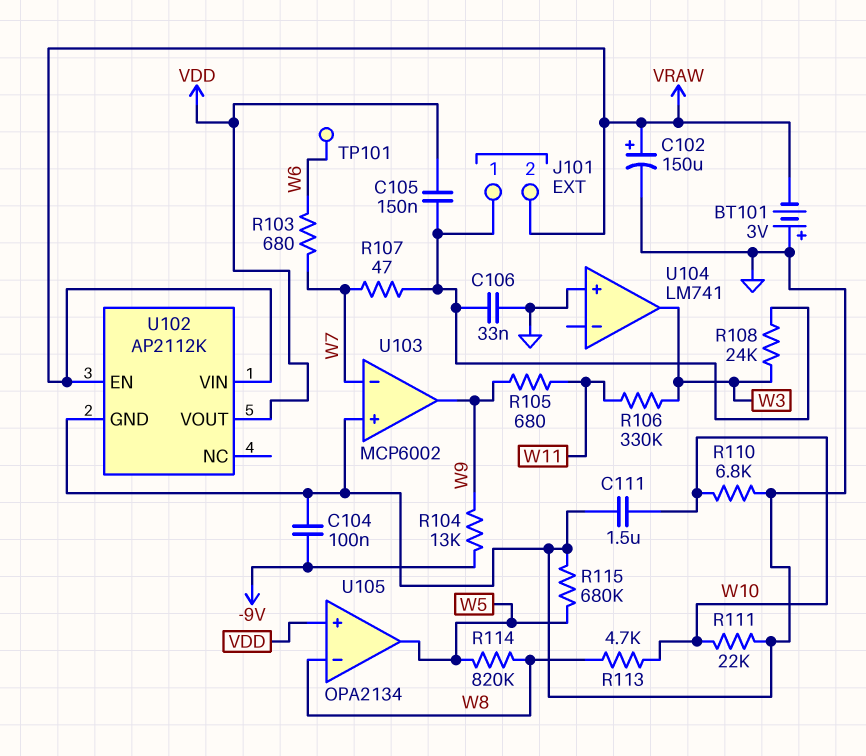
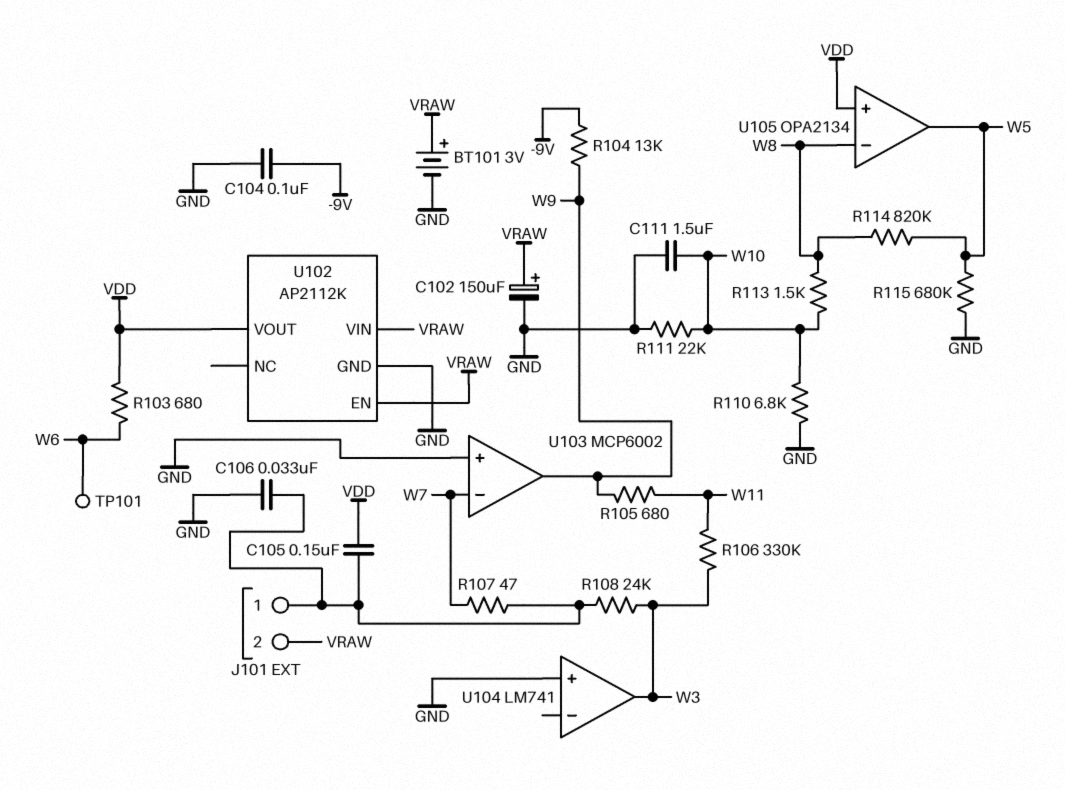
BT101: 3V (plus GND, minus VRAW) -> 3V (plus VRAW, minus GND)
R103: 680 (W6, W7) -> 680 (VDD, W6)
R113: 4.7k (W8, W10) -> 1.5k (W8, W10)

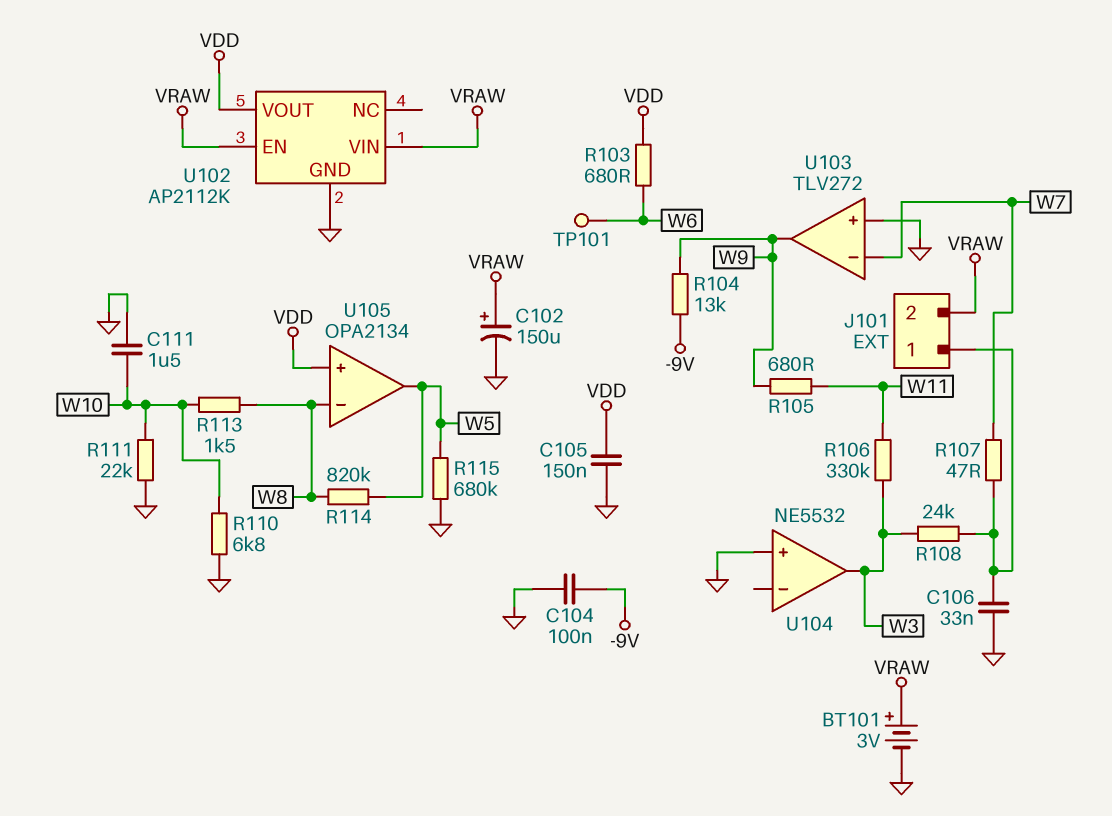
C105: 150nF (J101/1, VDD) -> 150nF (GND, VDD)
U103: MCP6002 -> TLV272
U104: LM741 -> NE5532

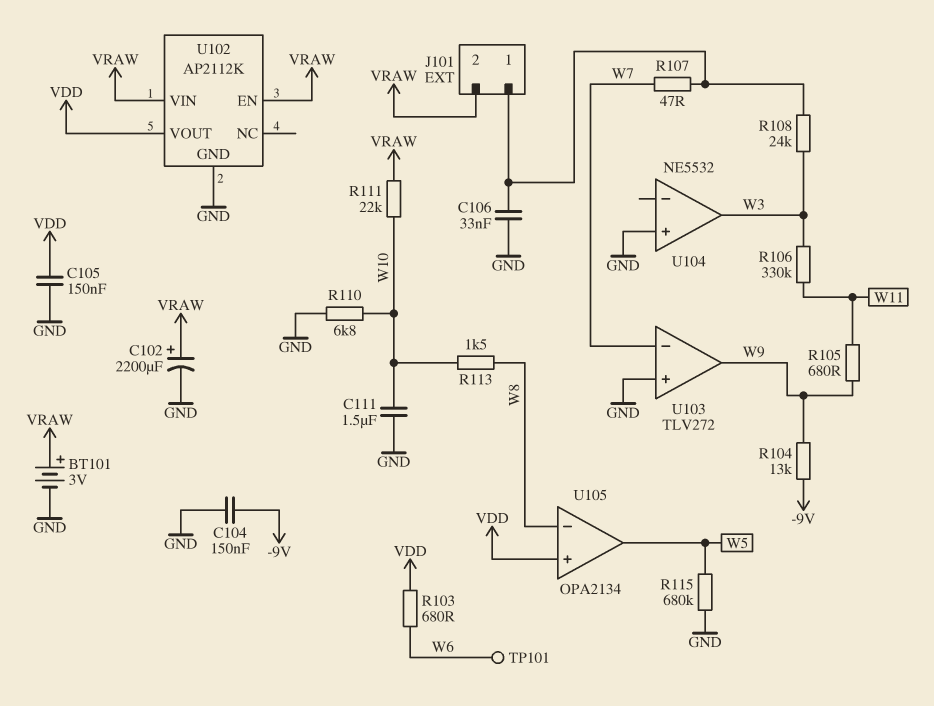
C102: 150uF (plus VRAW, minus GND) -> 2200uF (plus VRAW, minus GND)
C104: 100nF (-9V, GND) -> 150nF (-9V, GND)
R111: 22k (GND, W10) -> 22k (VRAW, W10)
R114: 820k (W5, W8) -> none

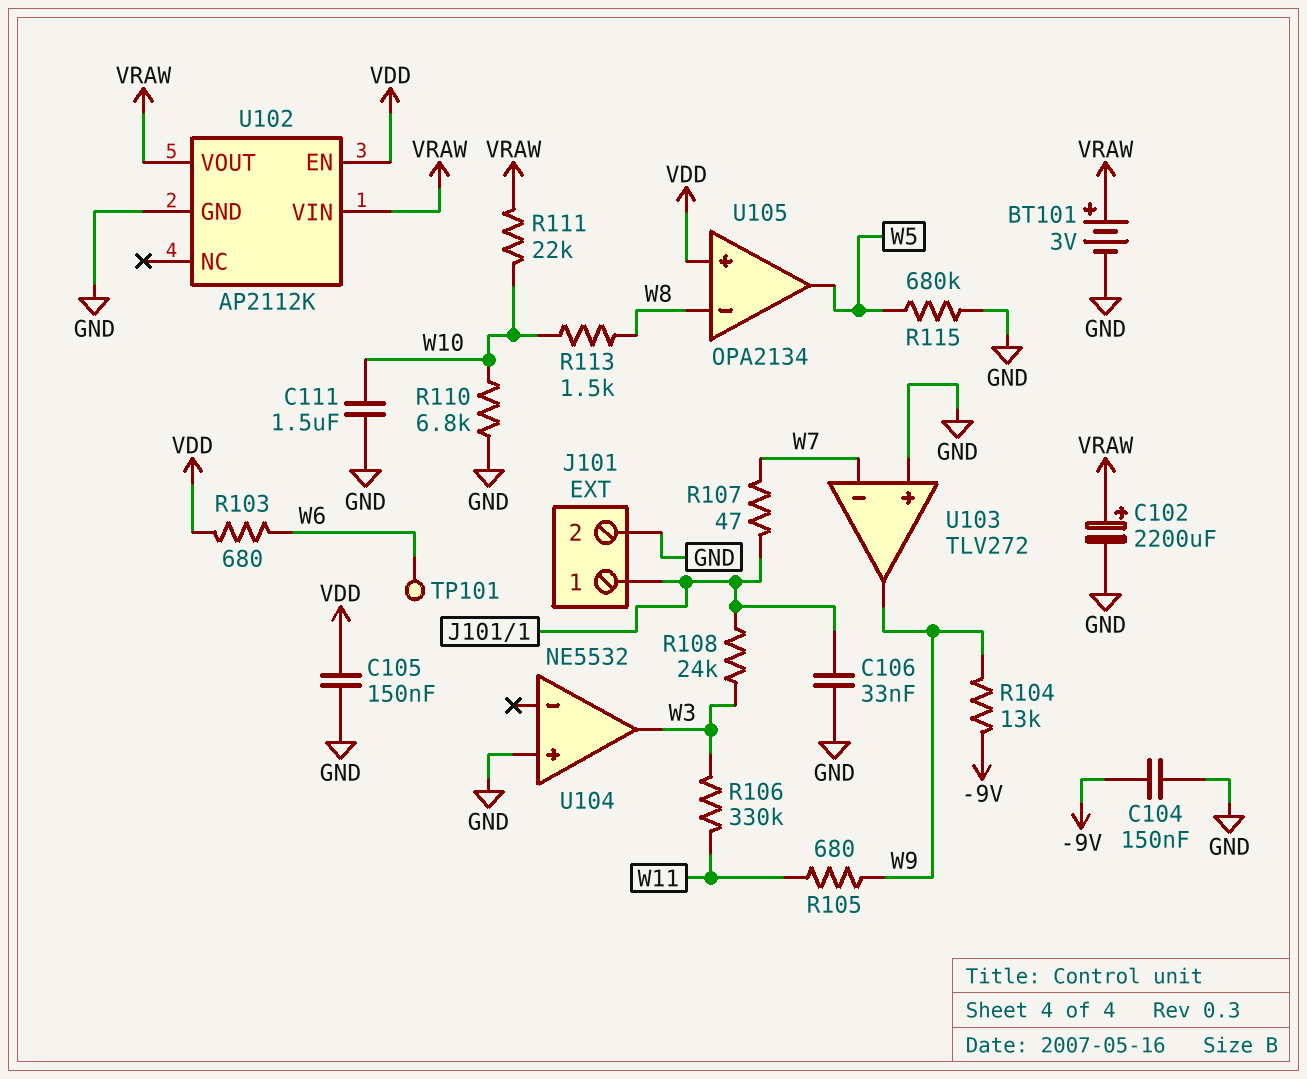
J101 pin 2: VRAW -> GND
U102 pin EN: VRAW -> VDD
U102 pin VOUT: VDD -> VRAW

